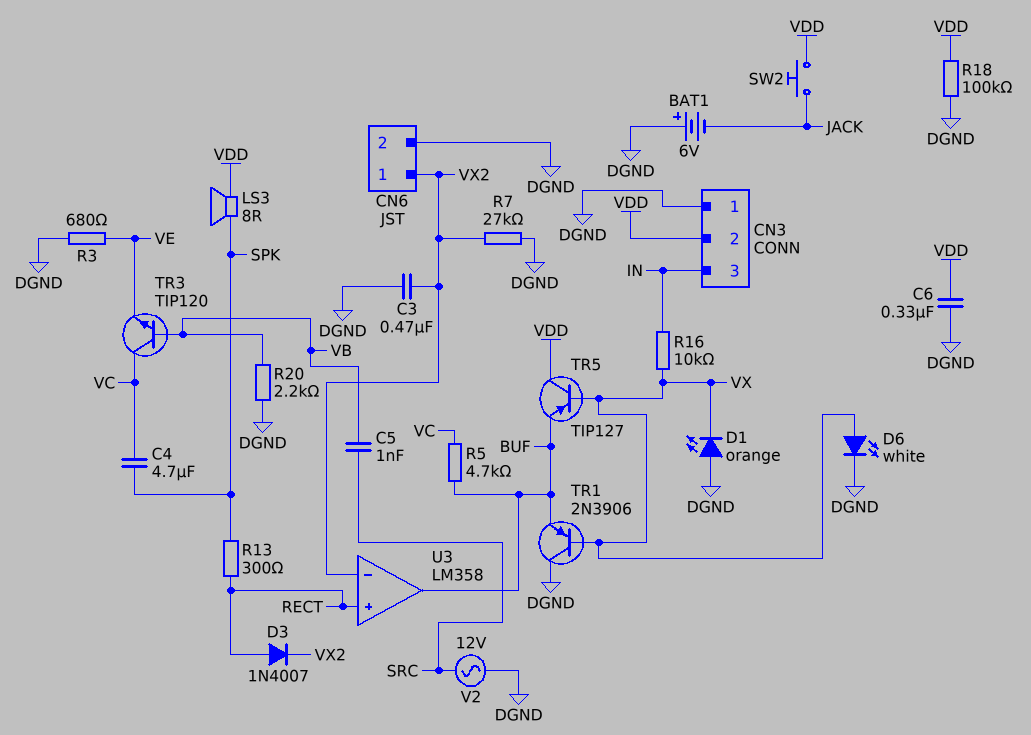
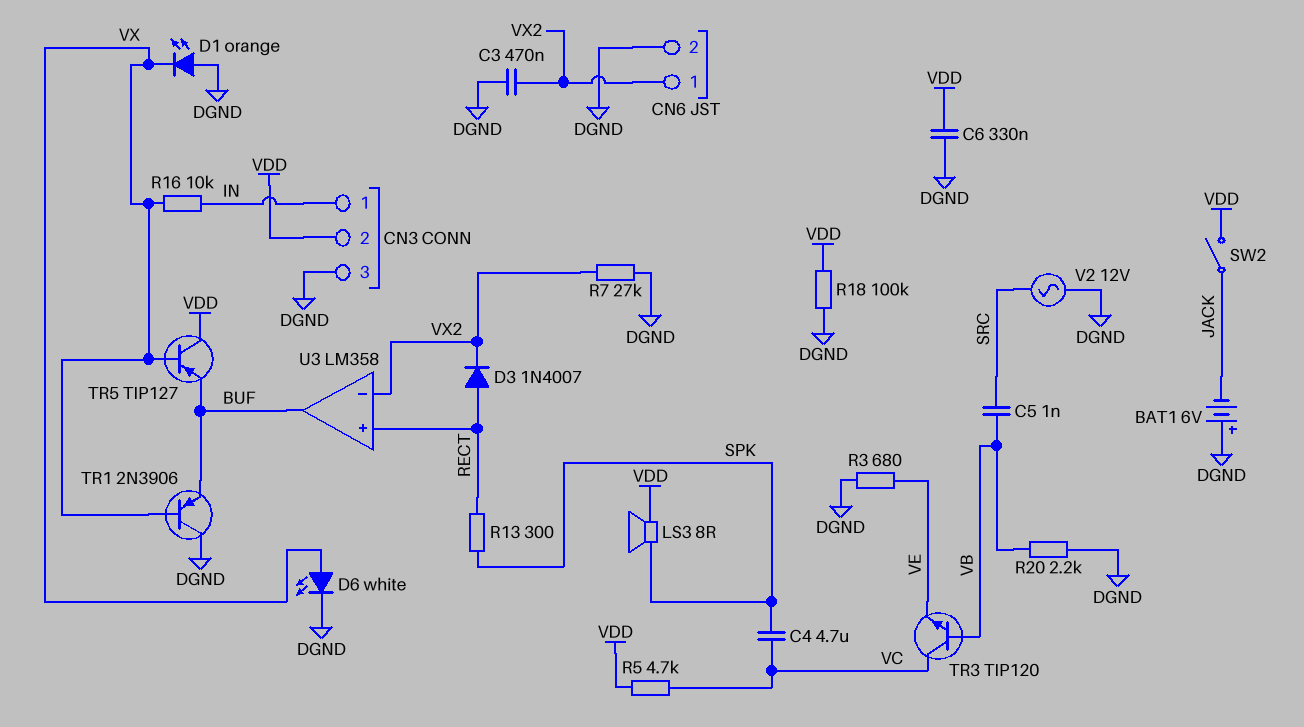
CN3 pin 1: DGND -> IN
CN3 pin 3: IN -> DGND
R5: 4.7k (BUF, VC) -> 4.7k (VC, VDD)
SW2: button (JACK, VDD) -> switch (JACK, VDD)

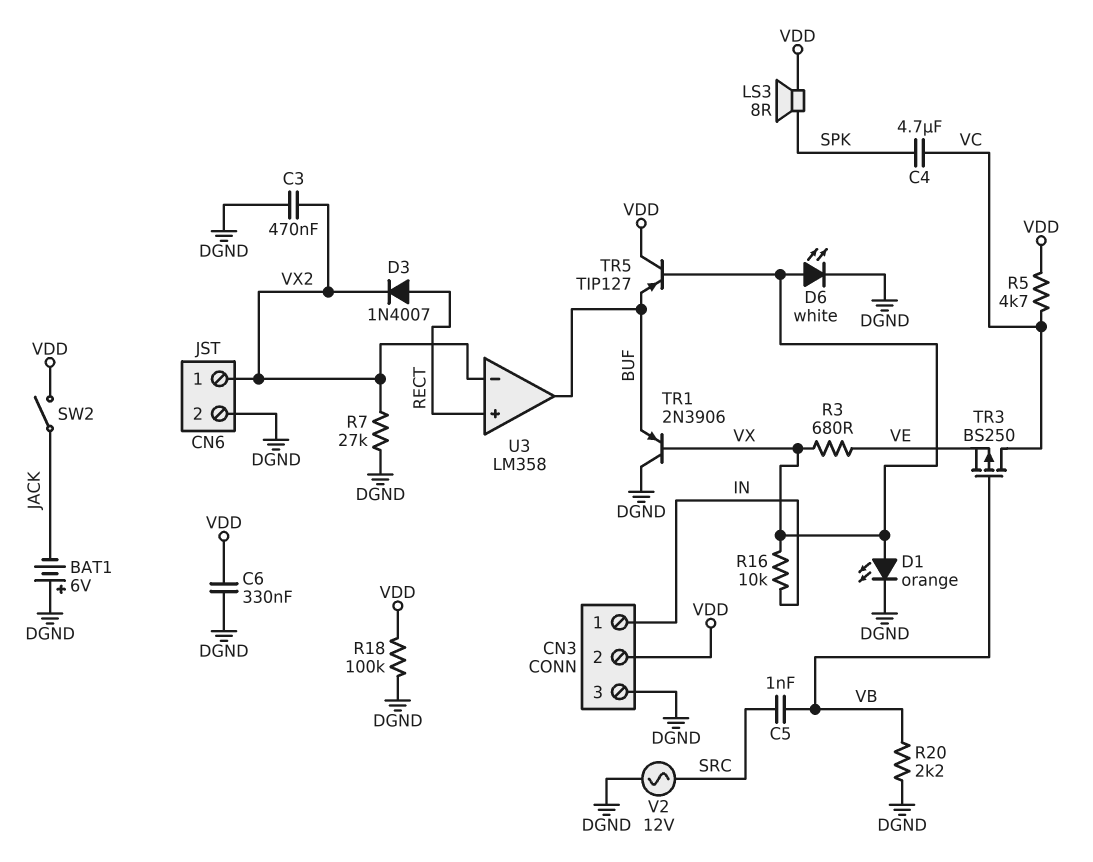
D1: LED orange (A DGND, K VX) -> LED orange (A VX, K DGND)
R3: 680 (DGND, VE) -> 680 (VE, VX)
R13: 300 (RECT, SPK) -> none
TR3: NPN TIP120 (B VB, C VC, E VE) -> PMOS BS250 (G VB, D VC, S VE)

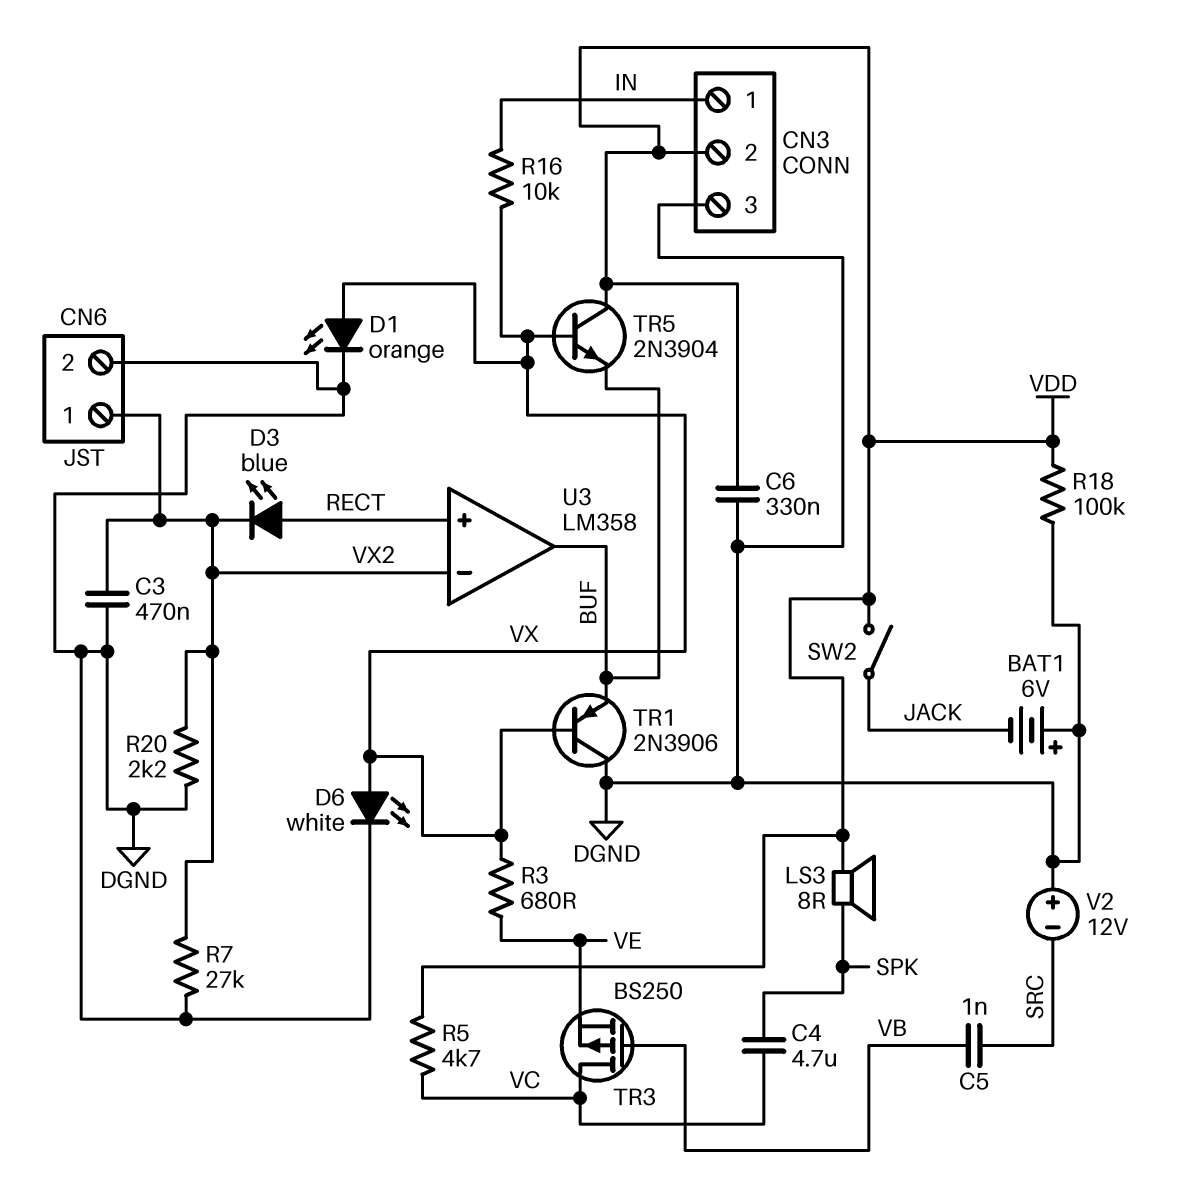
D3: diode 1N4007 (A RECT, K VX2) -> LED blue (A RECT, K VX2)
R20: 2.2k (DGND, VB) -> 2.2k (DGND, VX2)
TR5: PNP TIP127 (B VX, C VDD, E BUF) -> NPN 2N3904 (B VX, C VDD, E BUF)
V2: AC 12V (DGND, SRC) -> 12V (plus DGND, minus SRC)

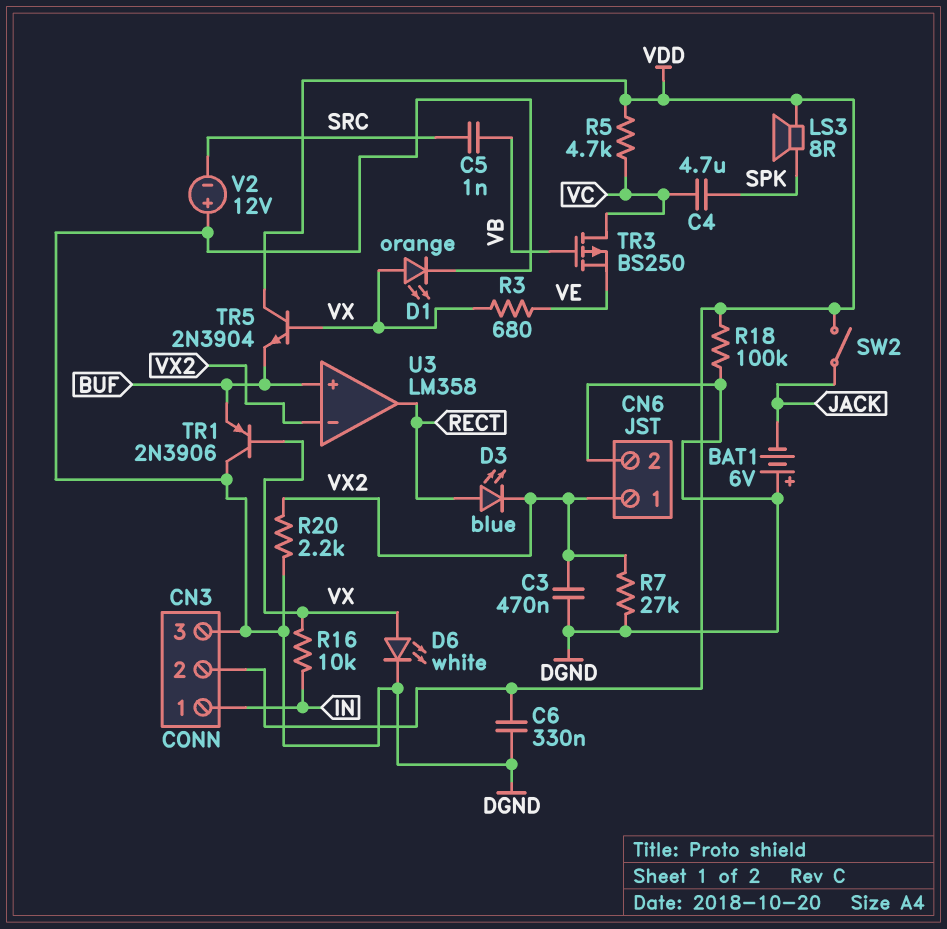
U3 pin in+: RECT -> BUF
U3 pin out: BUF -> RECT

